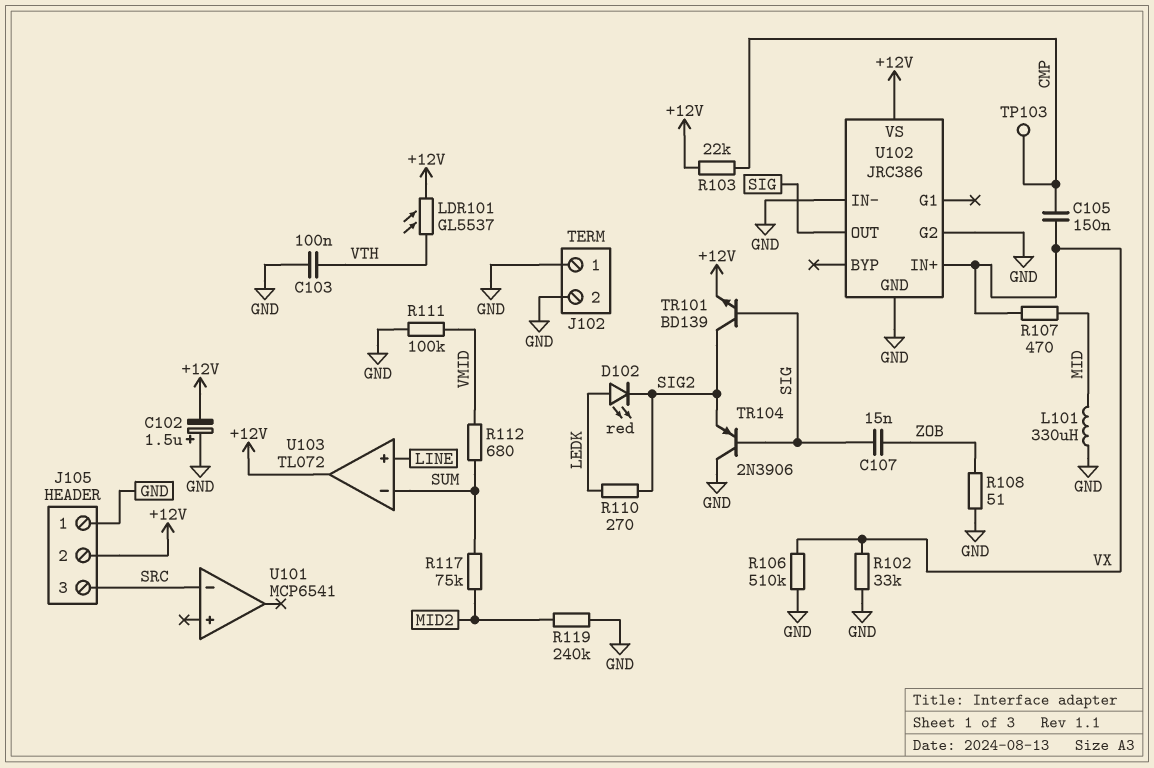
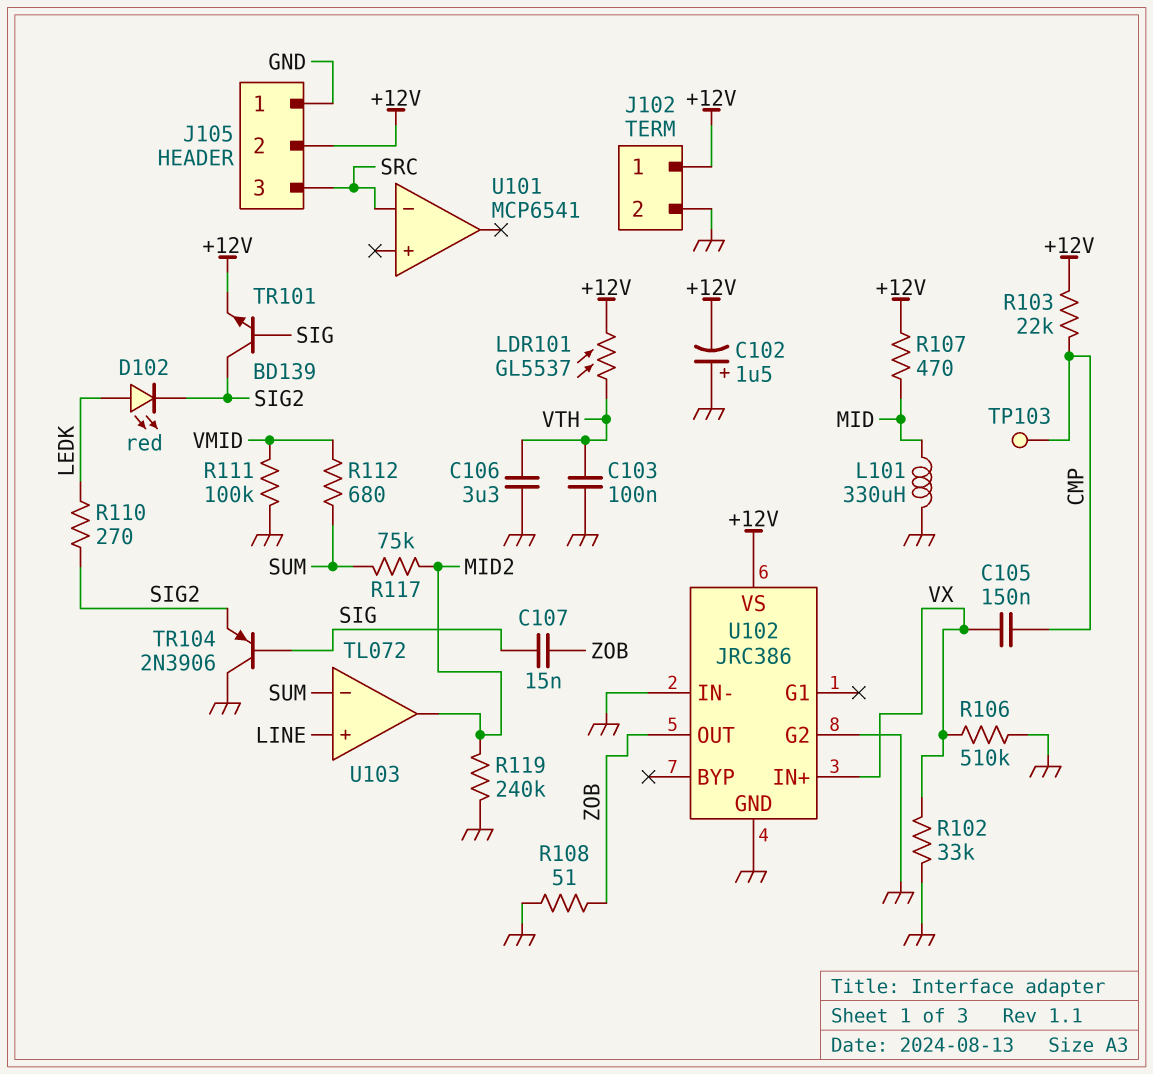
C106: none -> 3.3uF (GND, VTH)
J102 pin 1: GND -> +12V
R107: 470 (MID, VX) -> 470 (+12V, MID)
U102 pin OUT: SIG -> ZOB
U103 pin out: +12V -> MID2

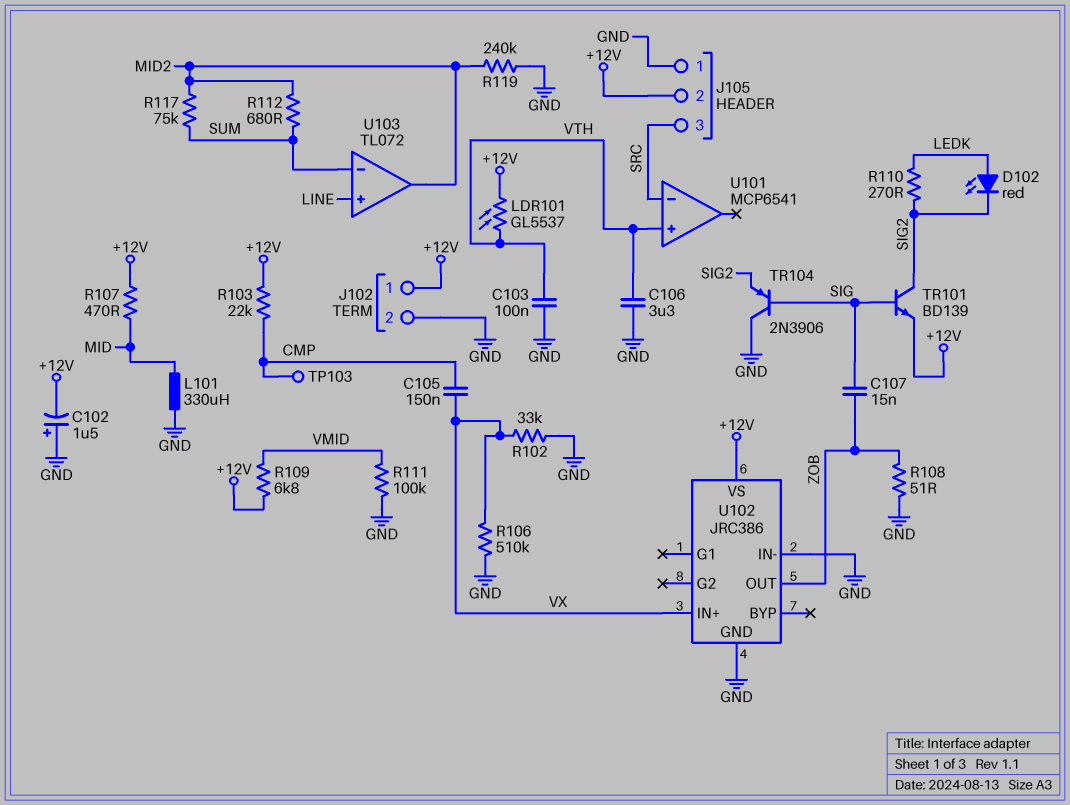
R109: none -> 6.8k (+12V, VMID)
R112: 680 (SUM, VMID) -> 680 (MID2, SUM)
U101 pin in+: none -> VTH
U102 pin G2: GND -> none

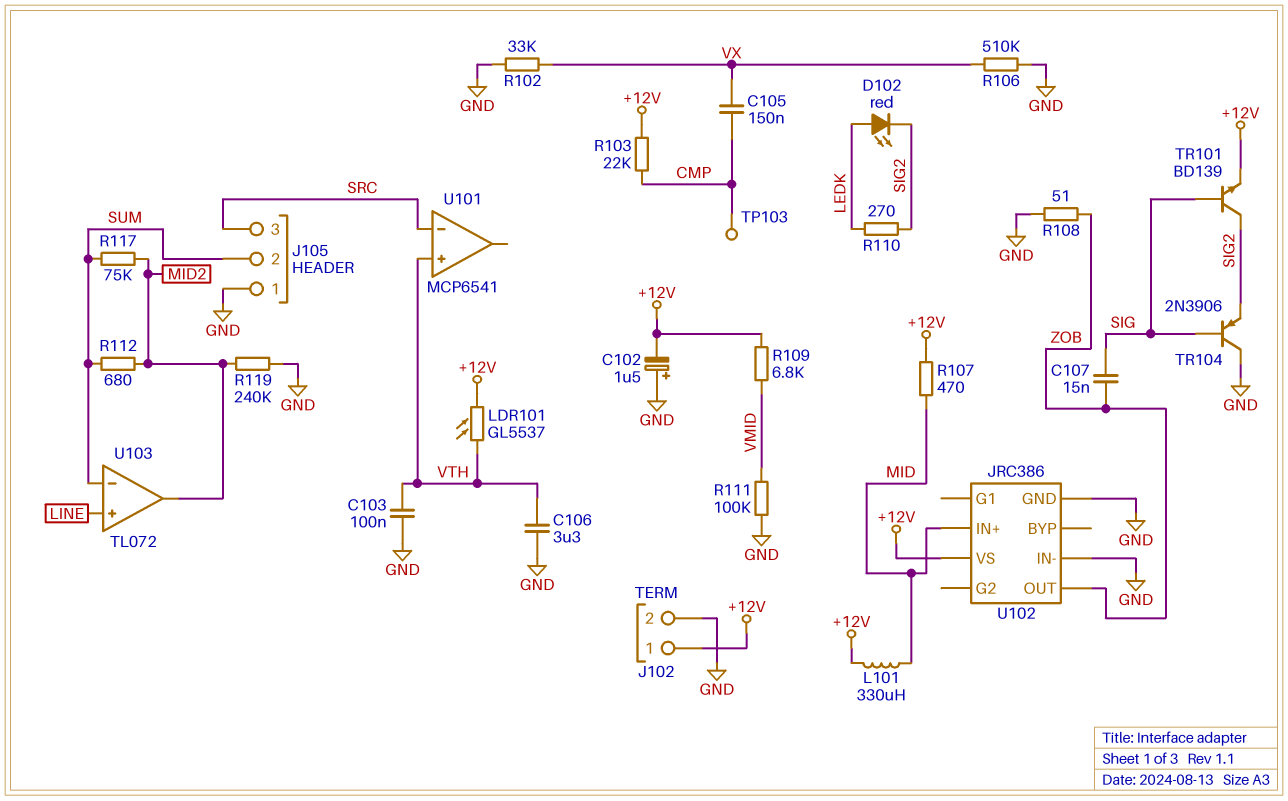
J105 pin 2: +12V -> SUM
L101: 330uH (GND, MID) -> 330uH (+12V, MID)
U102 pin IN+: VX -> MID

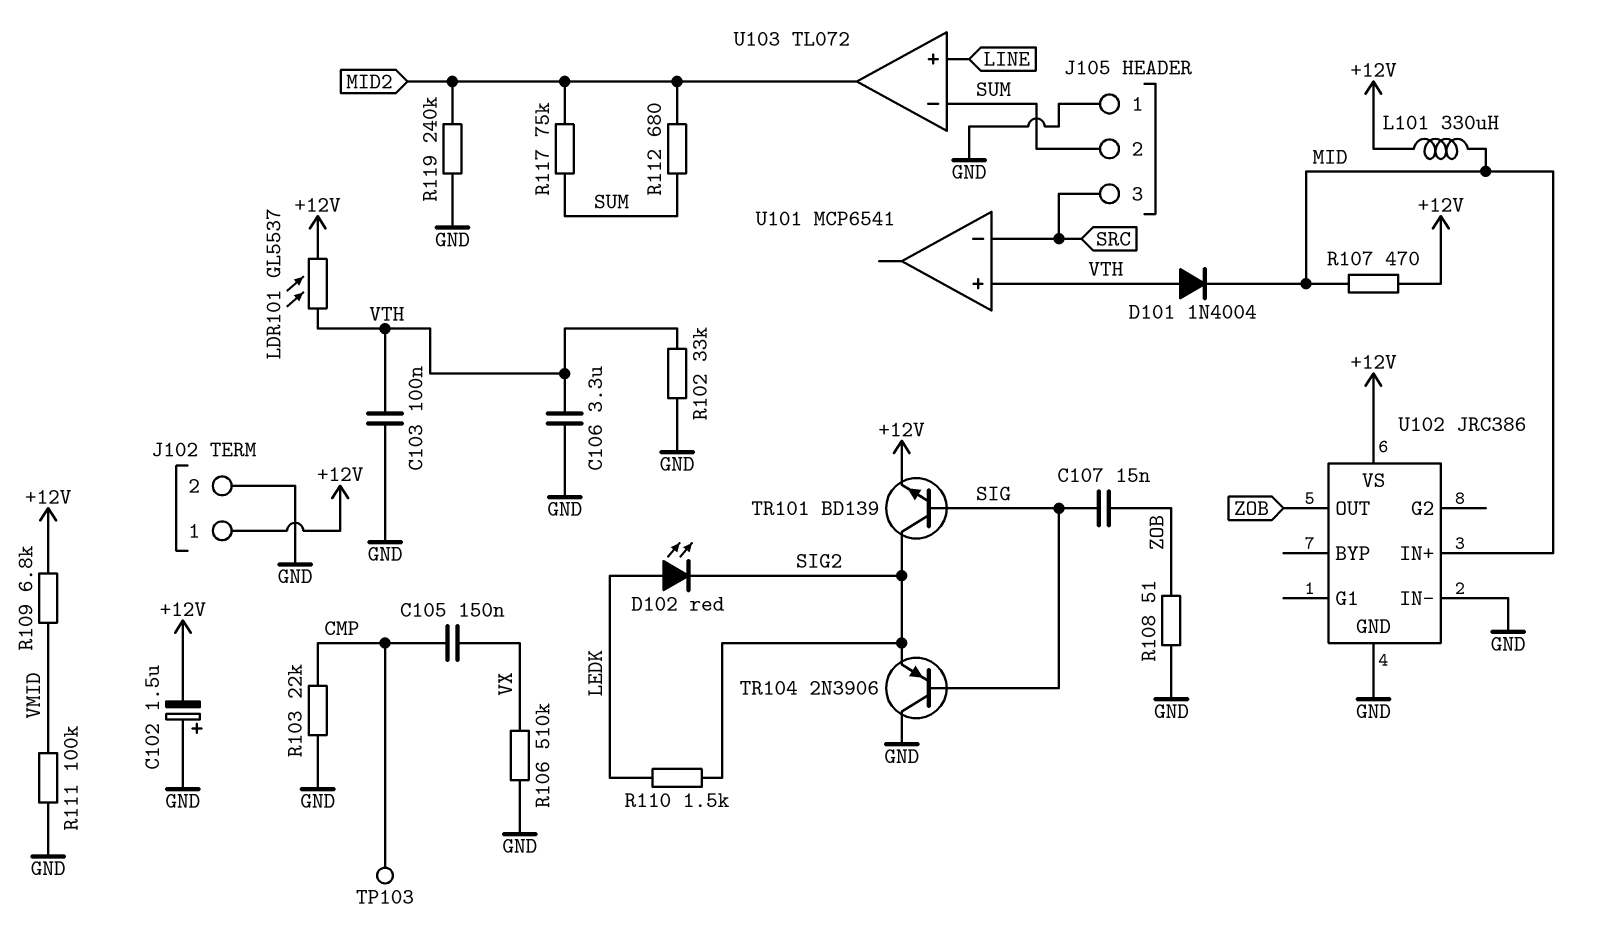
D101: none -> diode 1N4004 (A VTH, K MID)
R102: 33k (GND, VX) -> 33k (GND, VTH)
R103: 22k (+12V, CMP) -> 22k (CMP, GND)
R110: 270 (LEDK, SIG2) -> 1.5k (LEDK, SIG2)

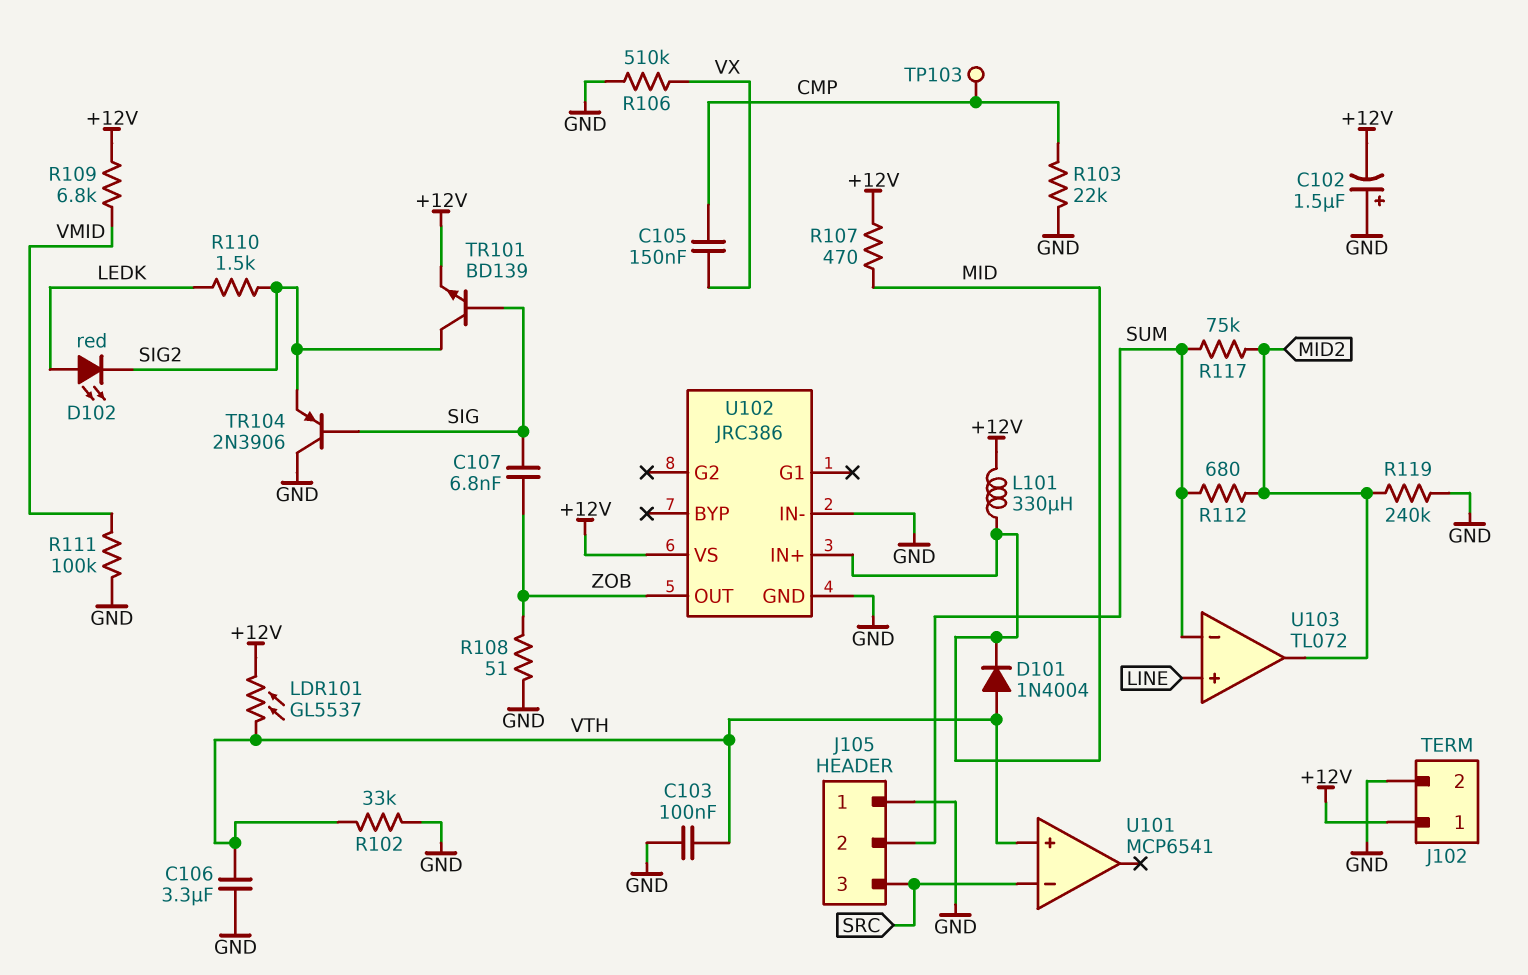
C107: 15nF (SIG, ZOB) -> 6.8nF (SIG, ZOB)

